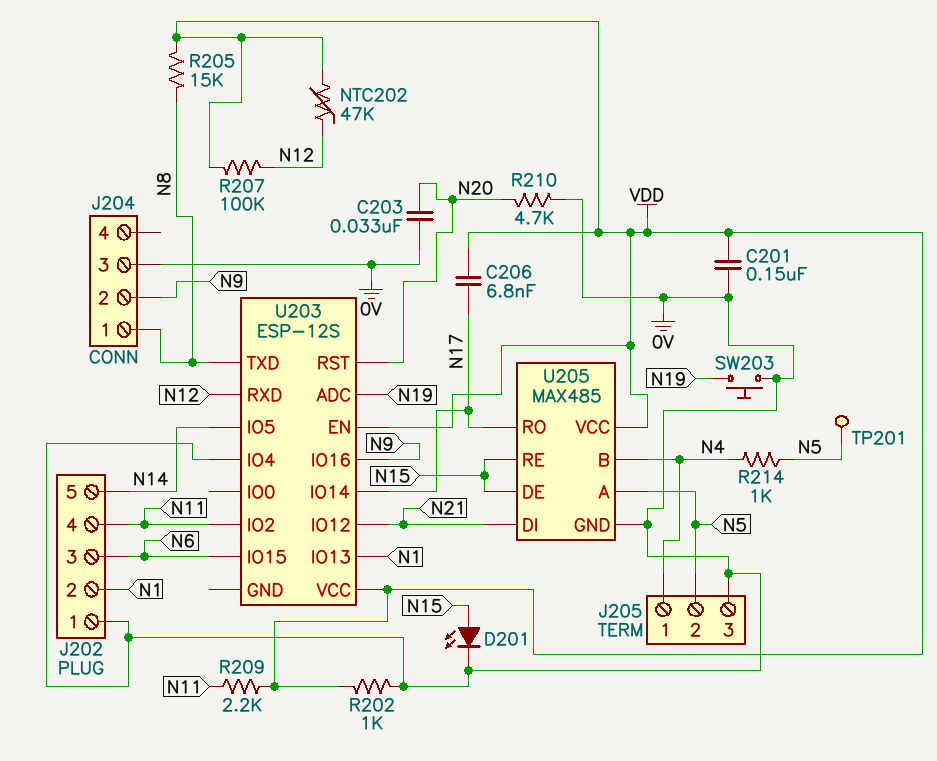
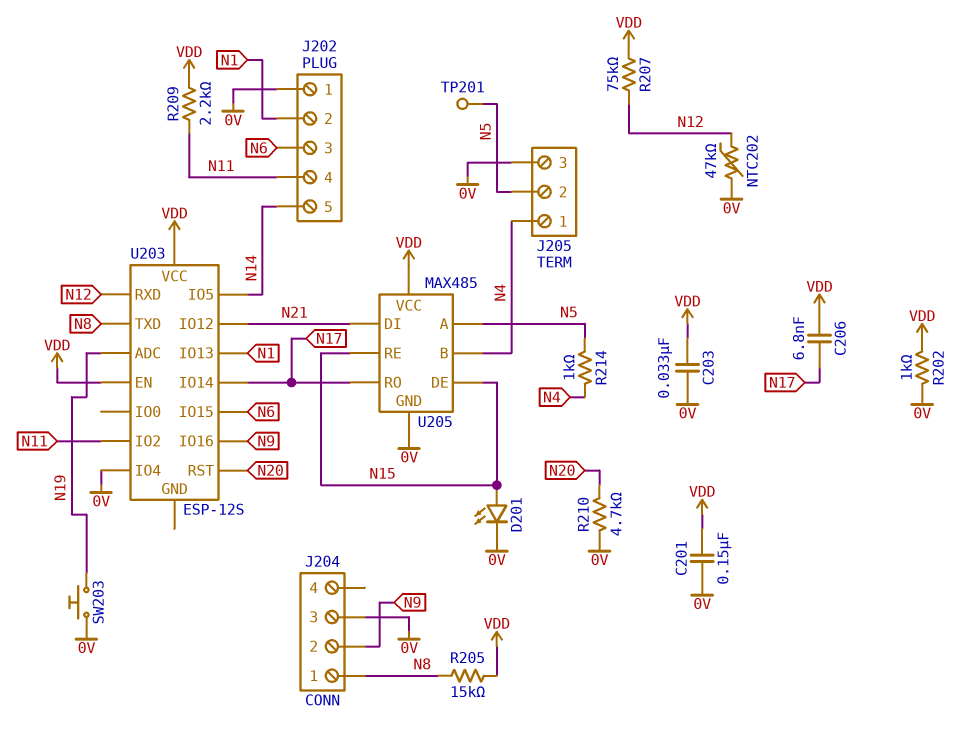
C203: 33nF (0V, N20) -> 33nF (0V, VDD)
NTC202: 47k (N12, VDD) -> 47k (0V, N12)
R207: 100k (N12, VDD) -> 75k (N12, VDD)

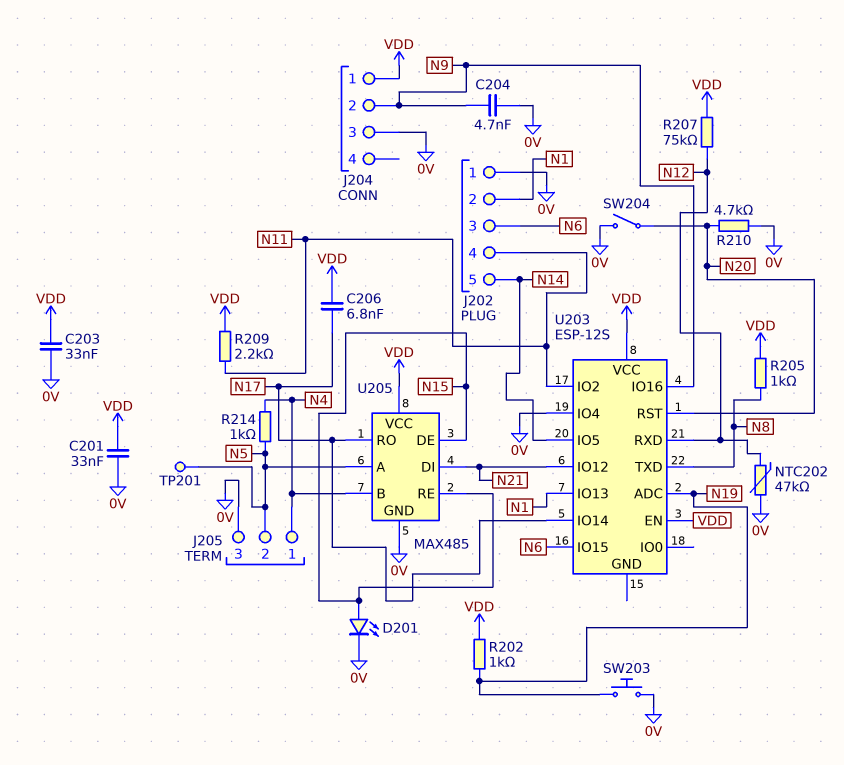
C201: 150nF (0V, VDD) -> 33nF (0V, VDD)
C204: none -> 4.7nF (0V, N9)
J204 pin 1: N8 -> VDD
R202: 1k (0V, VDD) -> 1k (N19, VDD)
R205: 15k (N8, VDD) -> 1k (N8, VDD)
SW204: none -> switch (0V, N20)

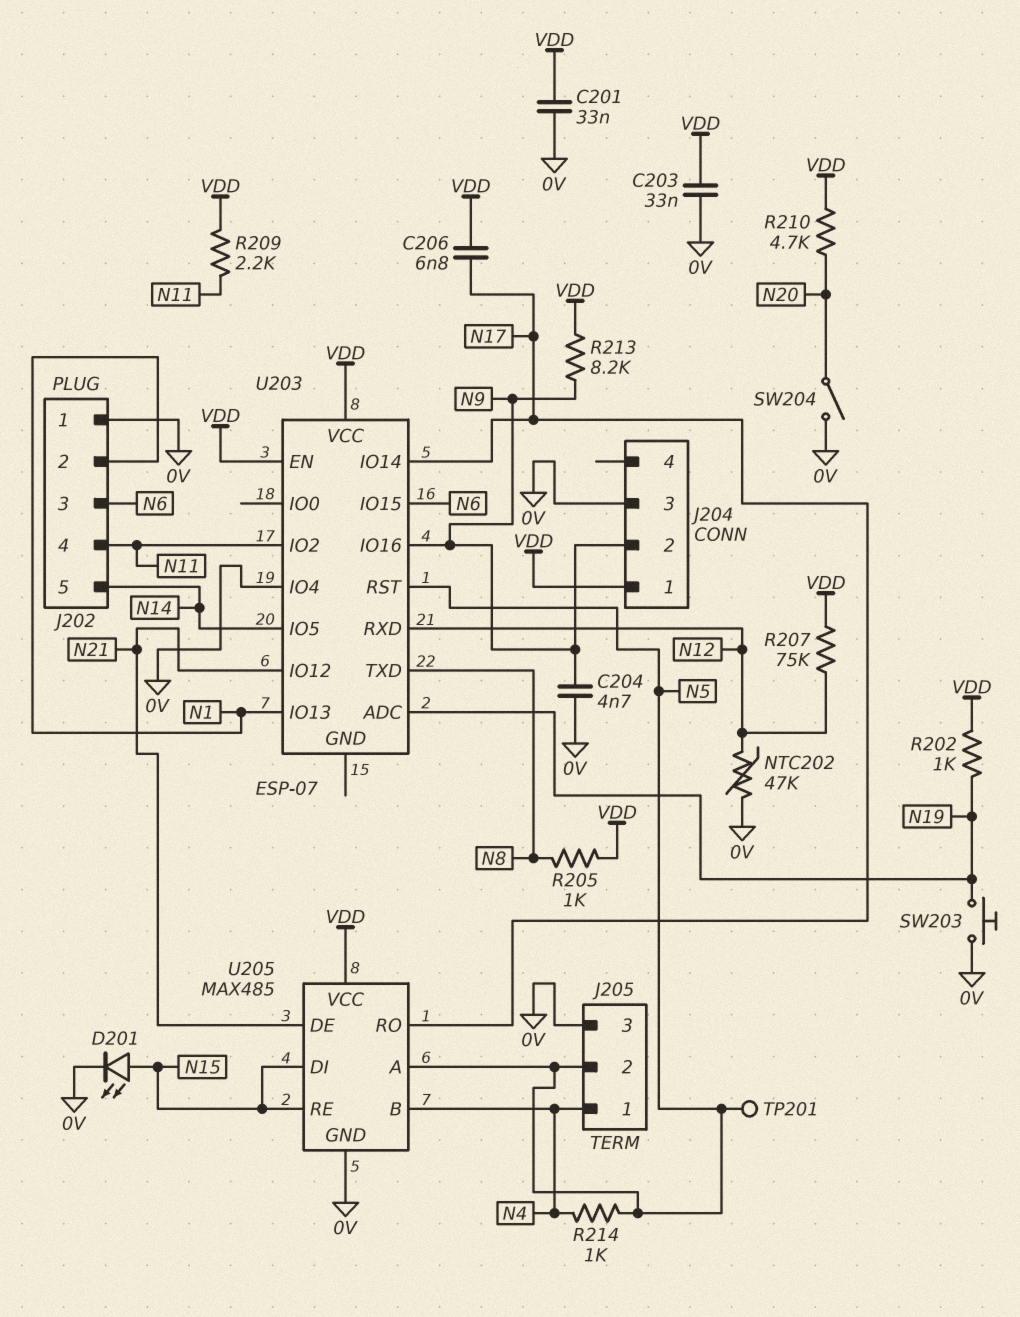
R210: 4.7k (0V, N20) -> 4.7k (N20, VDD)
R213: none -> 8.2k (N9, VDD)
U203: ESP-12S -> ESP-07
U203 pin RST: N20 -> N5
U205 pin DE: N15 -> N21
U205 pin DI: N21 -> N15

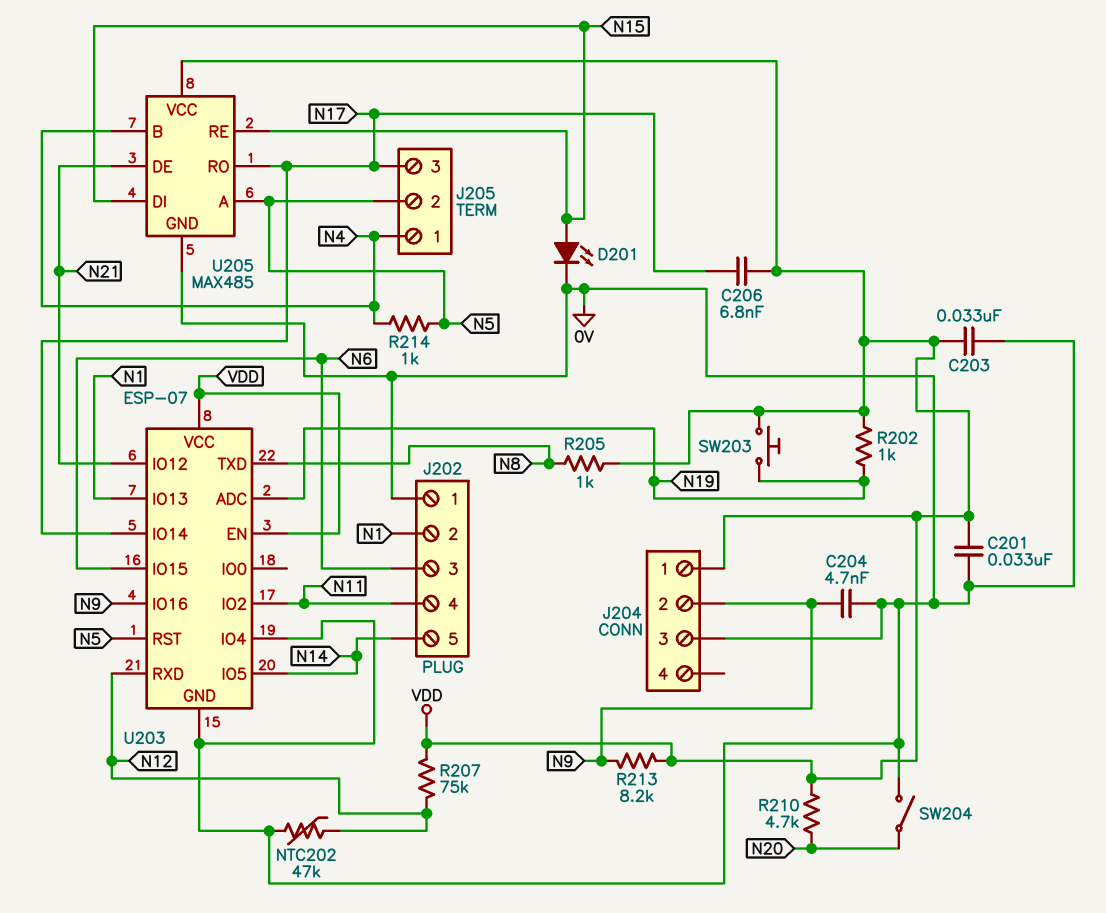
J205 pin 3: 0V -> N17
R209: 2.2k (N11, VDD) -> none
SW203: button (0V, N19) -> button (N19, VDD)
TP201: test point (N5) -> none
U203 pin GND: none -> 0V

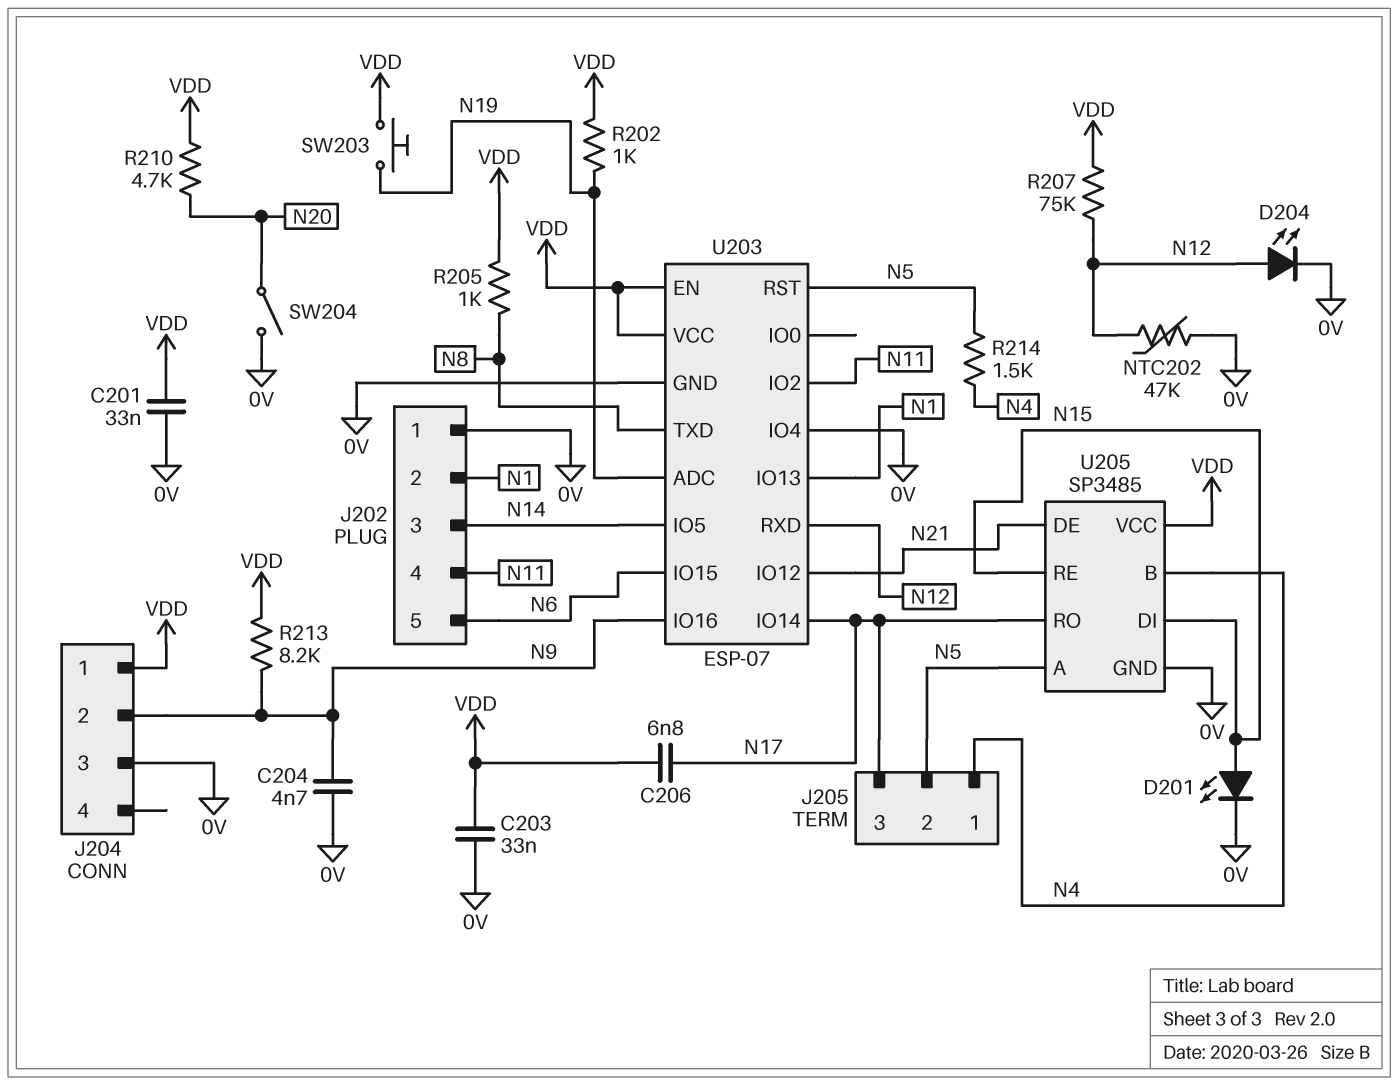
D204: none -> LED (A N12, K 0V)
J202 pin 3: N6 -> N14
J202 pin 5: N14 -> N6
R214: 1k (N4, N5) -> 1.5k (N4, N5)
U205: MAX485 -> SP3485

